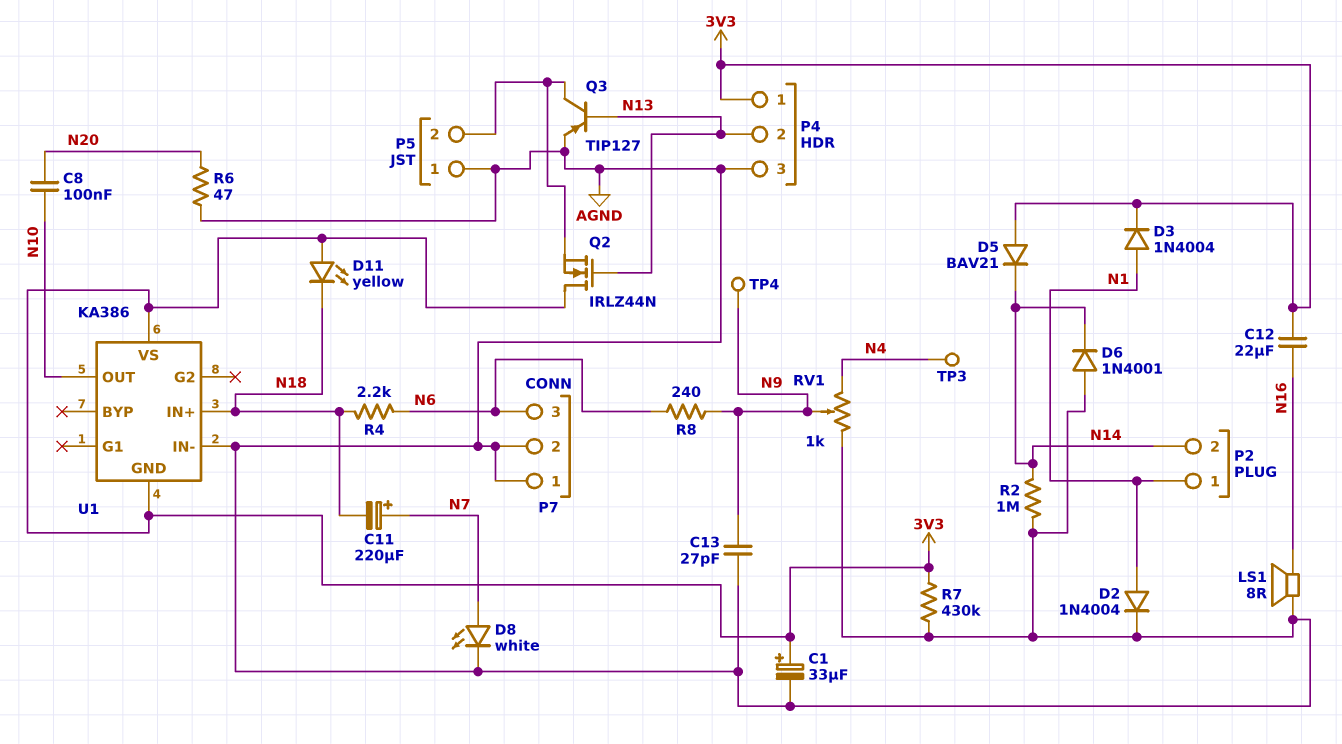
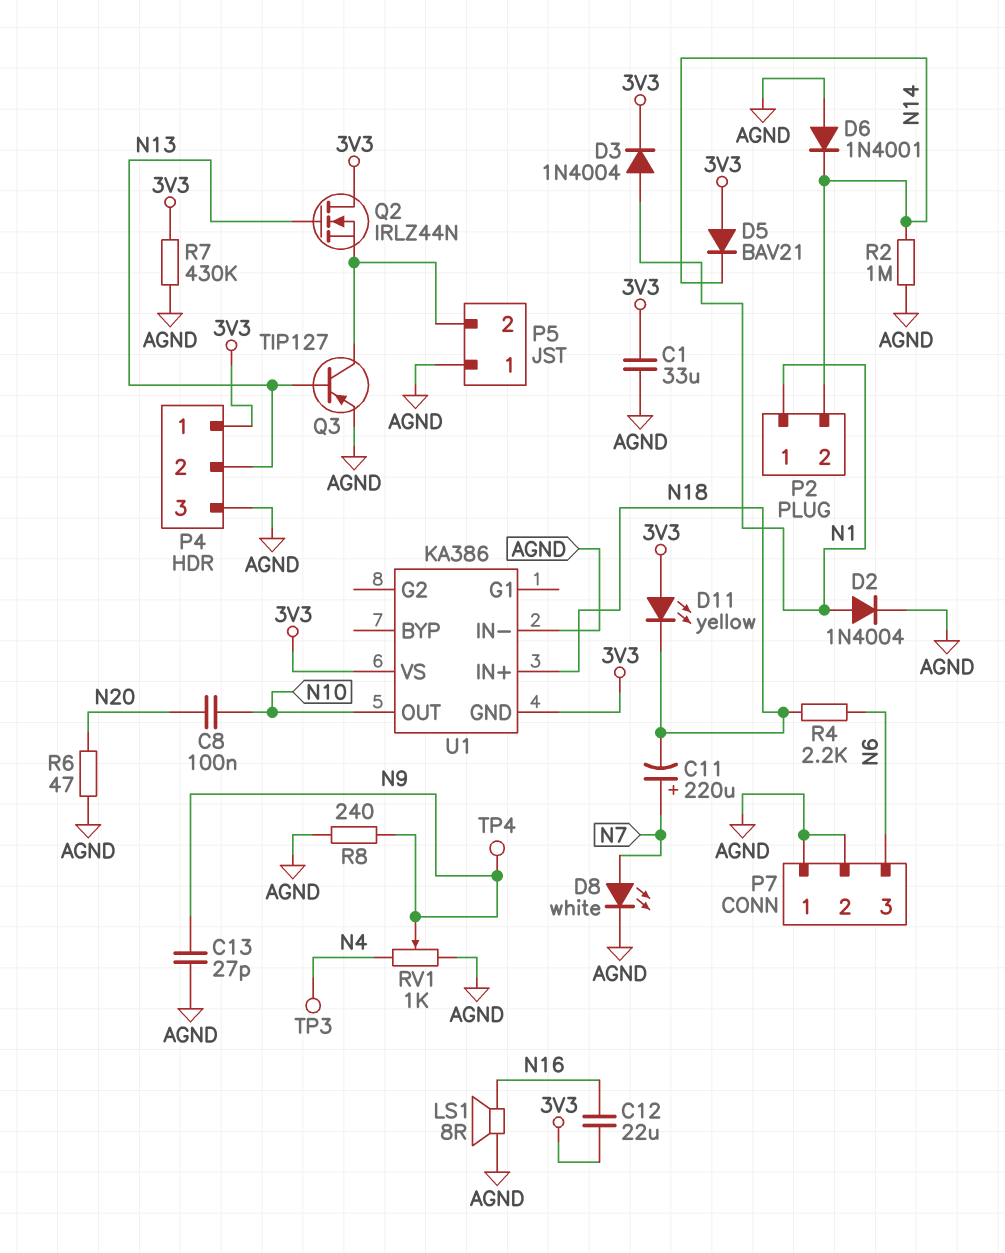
C1: 33uF (plus 3V3, minus AGND) -> 33uF (3V3, AGND)
R8: 240 (N6, N9) -> 240 (AGND, N9)

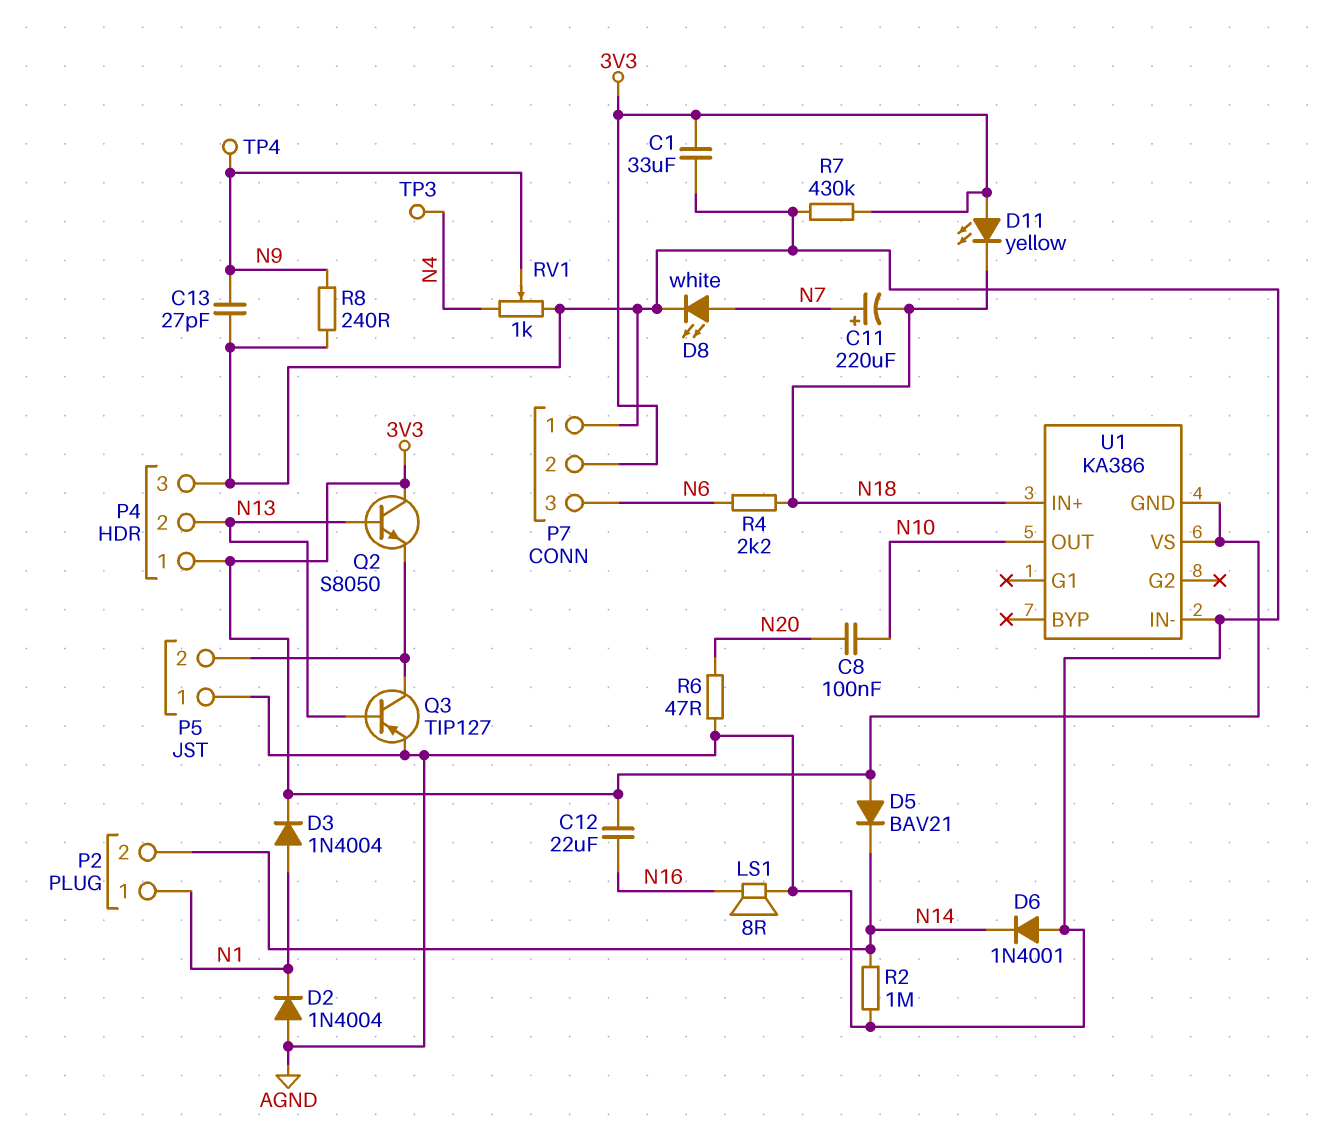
D2: diode 1N4004 (A N1, K AGND) -> diode 1N4004 (A AGND, K N1)
P7 pin 2: AGND -> 3V3
Q2: NMOS IRLZ44N (G N13, D 3V3, S P5/2) -> NPN S8050 (B N13, C 3V3, E P5/2)

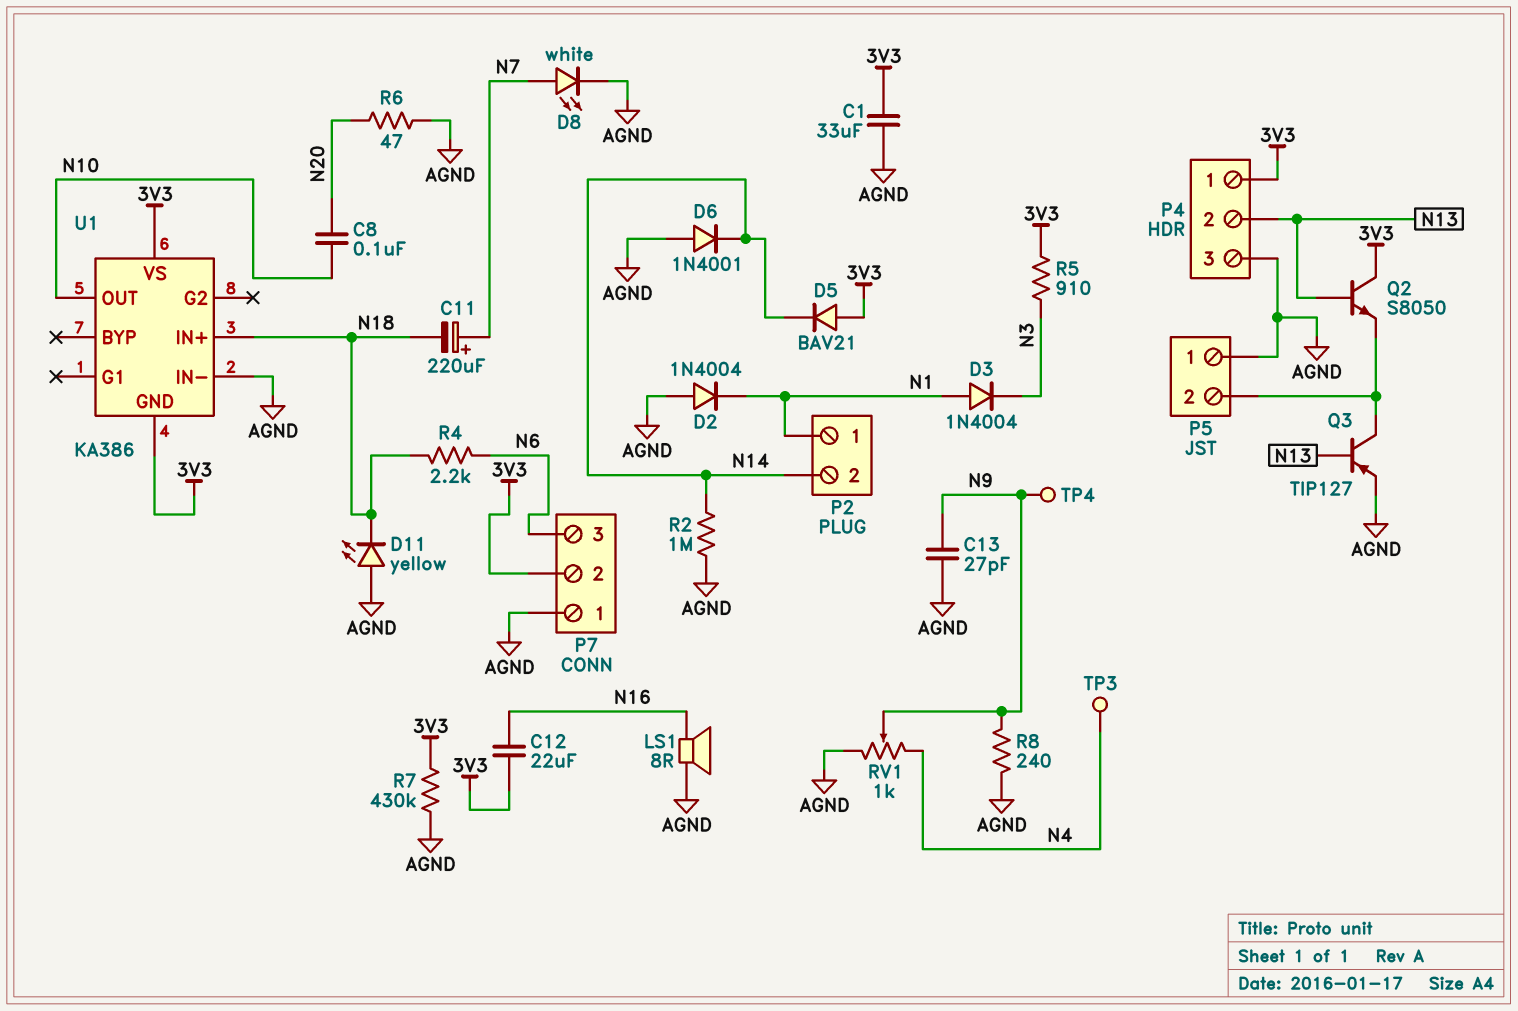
D3: diode 1N4004 (A N1, K 3V3) -> diode 1N4004 (A N1, K N3)
D11: LED yellow (A 3V3, K N18) -> LED yellow (A AGND, K N18)
R5: none -> 910 (3V3, N3)

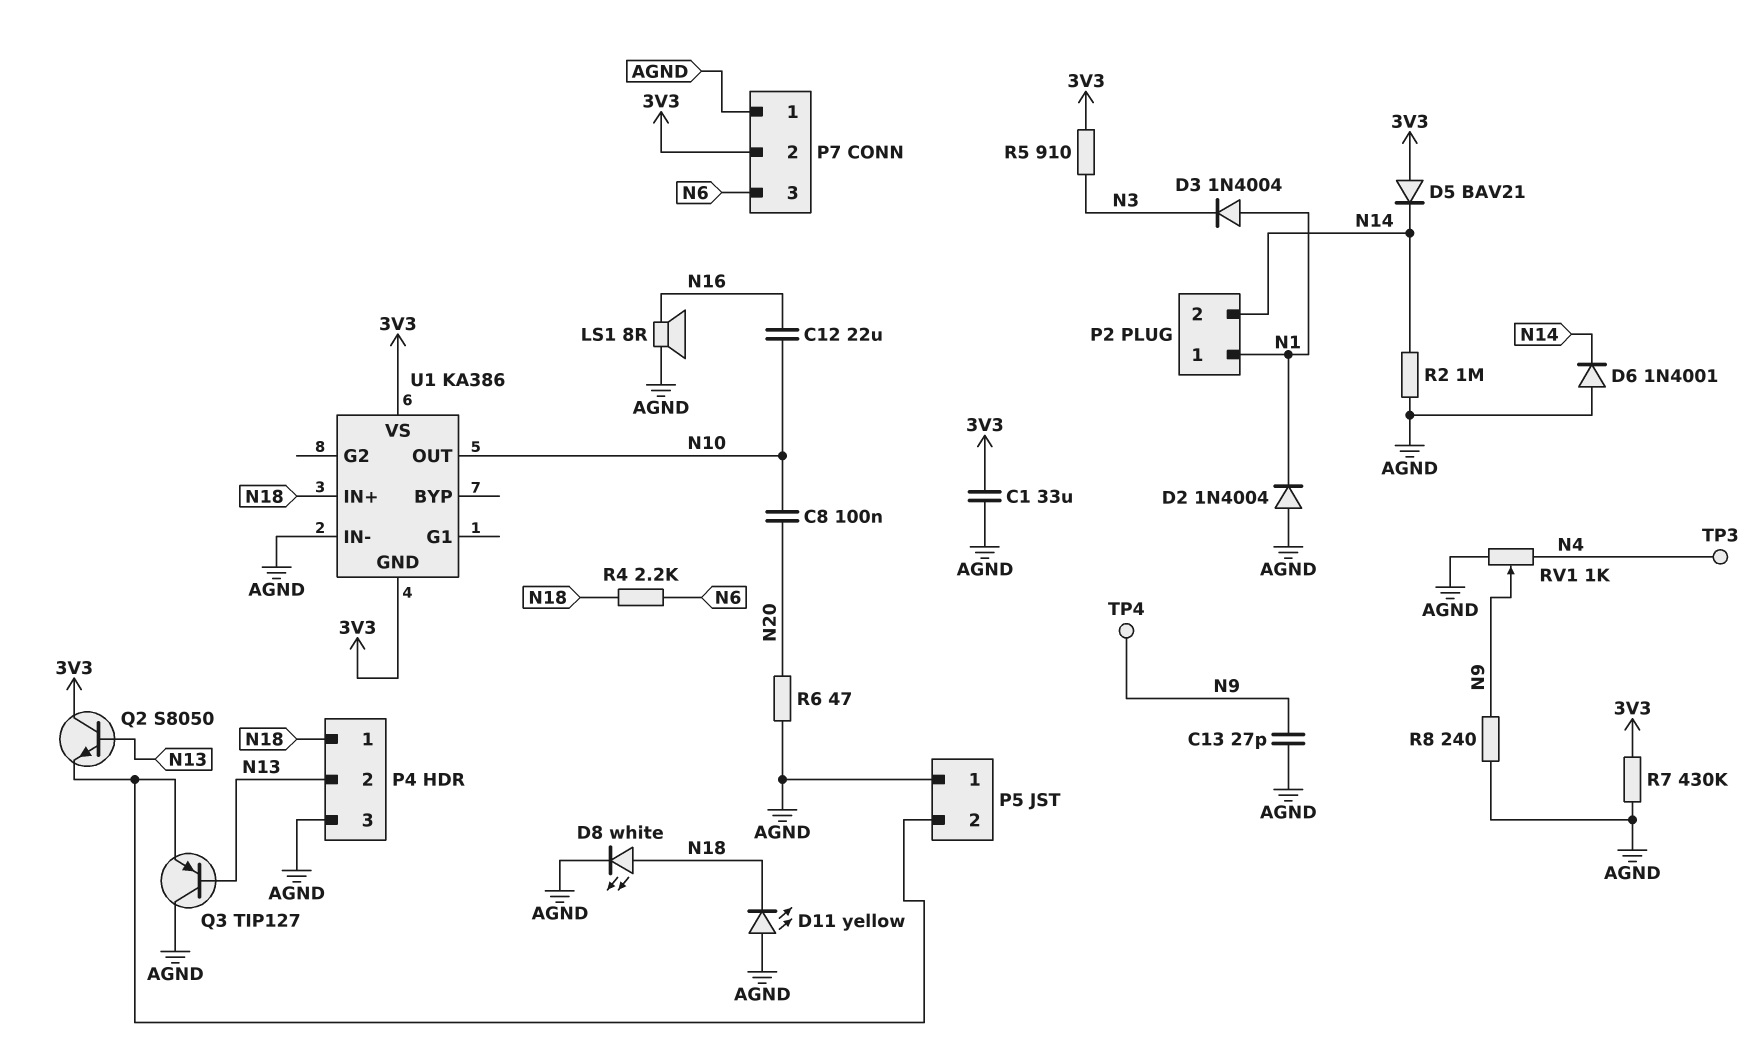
C11: 220uF (plus N7, minus N18) -> none
C12: 22uF (3V3, N16) -> 22uF (N10, N16)
D8: LED white (A N7, K AGND) -> LED white (A N18, K AGND)
P4 pin 1: 3V3 -> N18
Q3: PNP TIP127 (B N13, C P5/2, E AGND) -> PNP TIP127 (B N13, C AGND, E P5/2)

